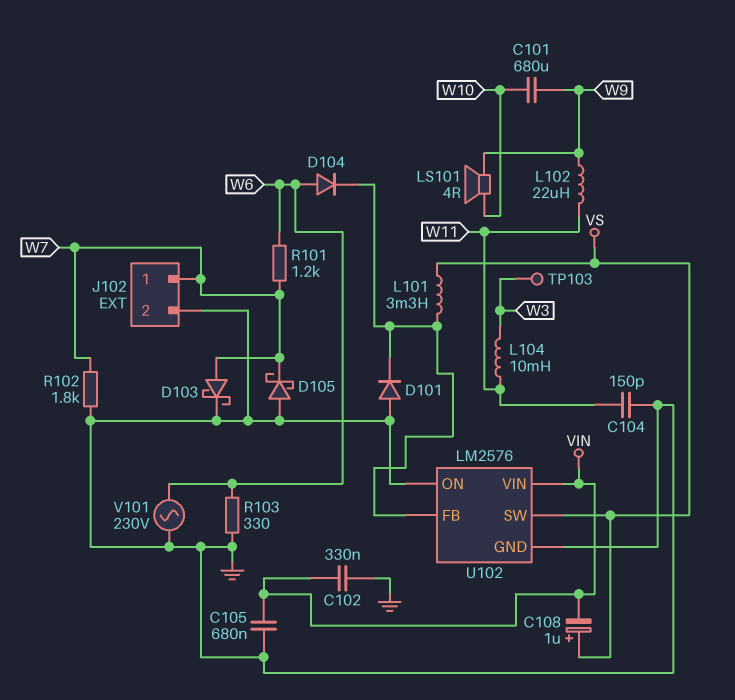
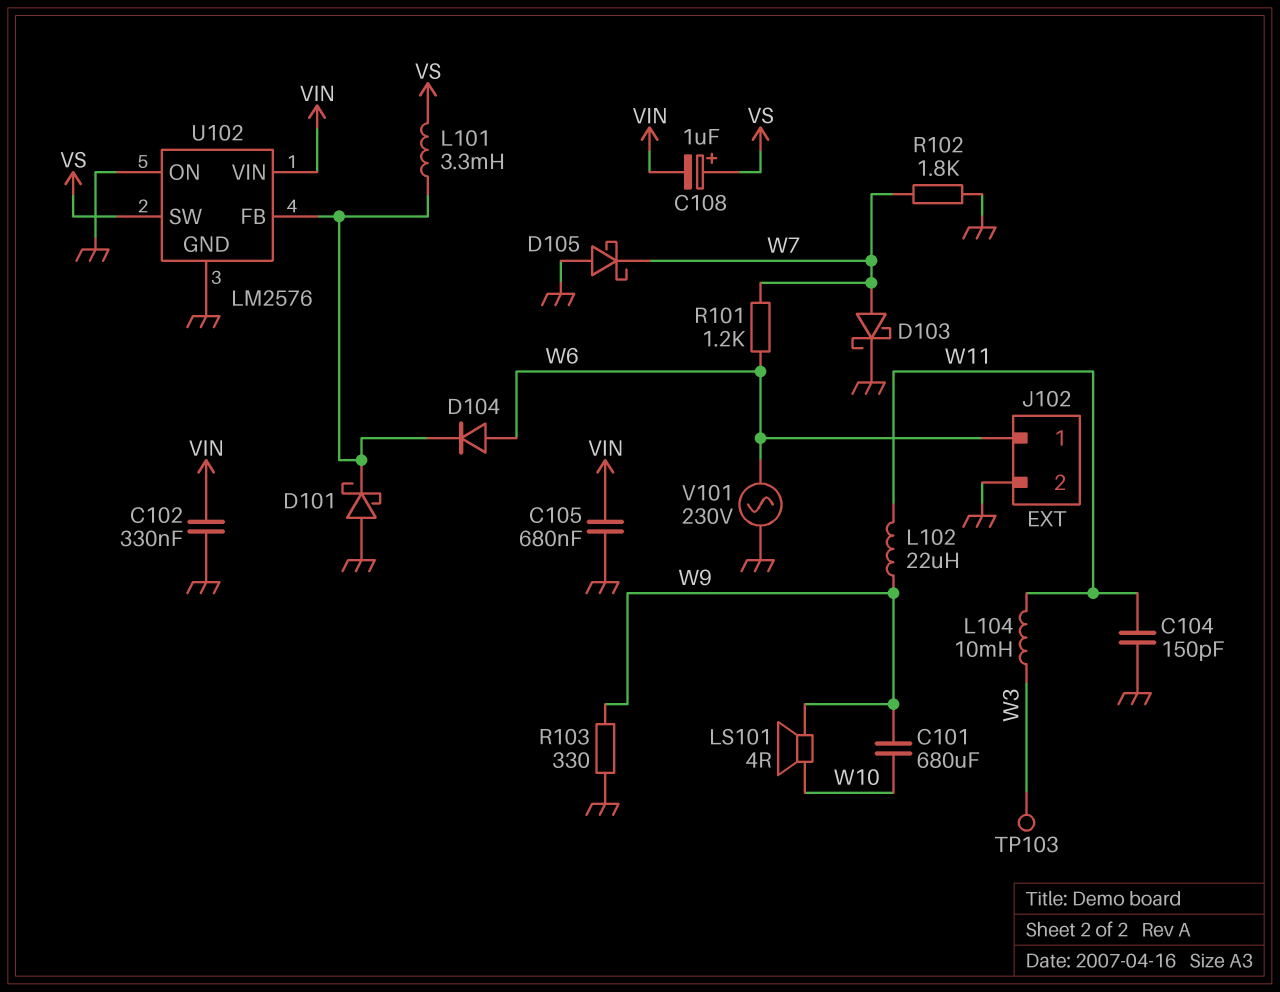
D101: diode (A GND, K U102/FB) -> schottky (A GND, K U102/FB)
J102 pin 1: W7 -> W6
R103: 330 (GND, W6) -> 330 (GND, W9)

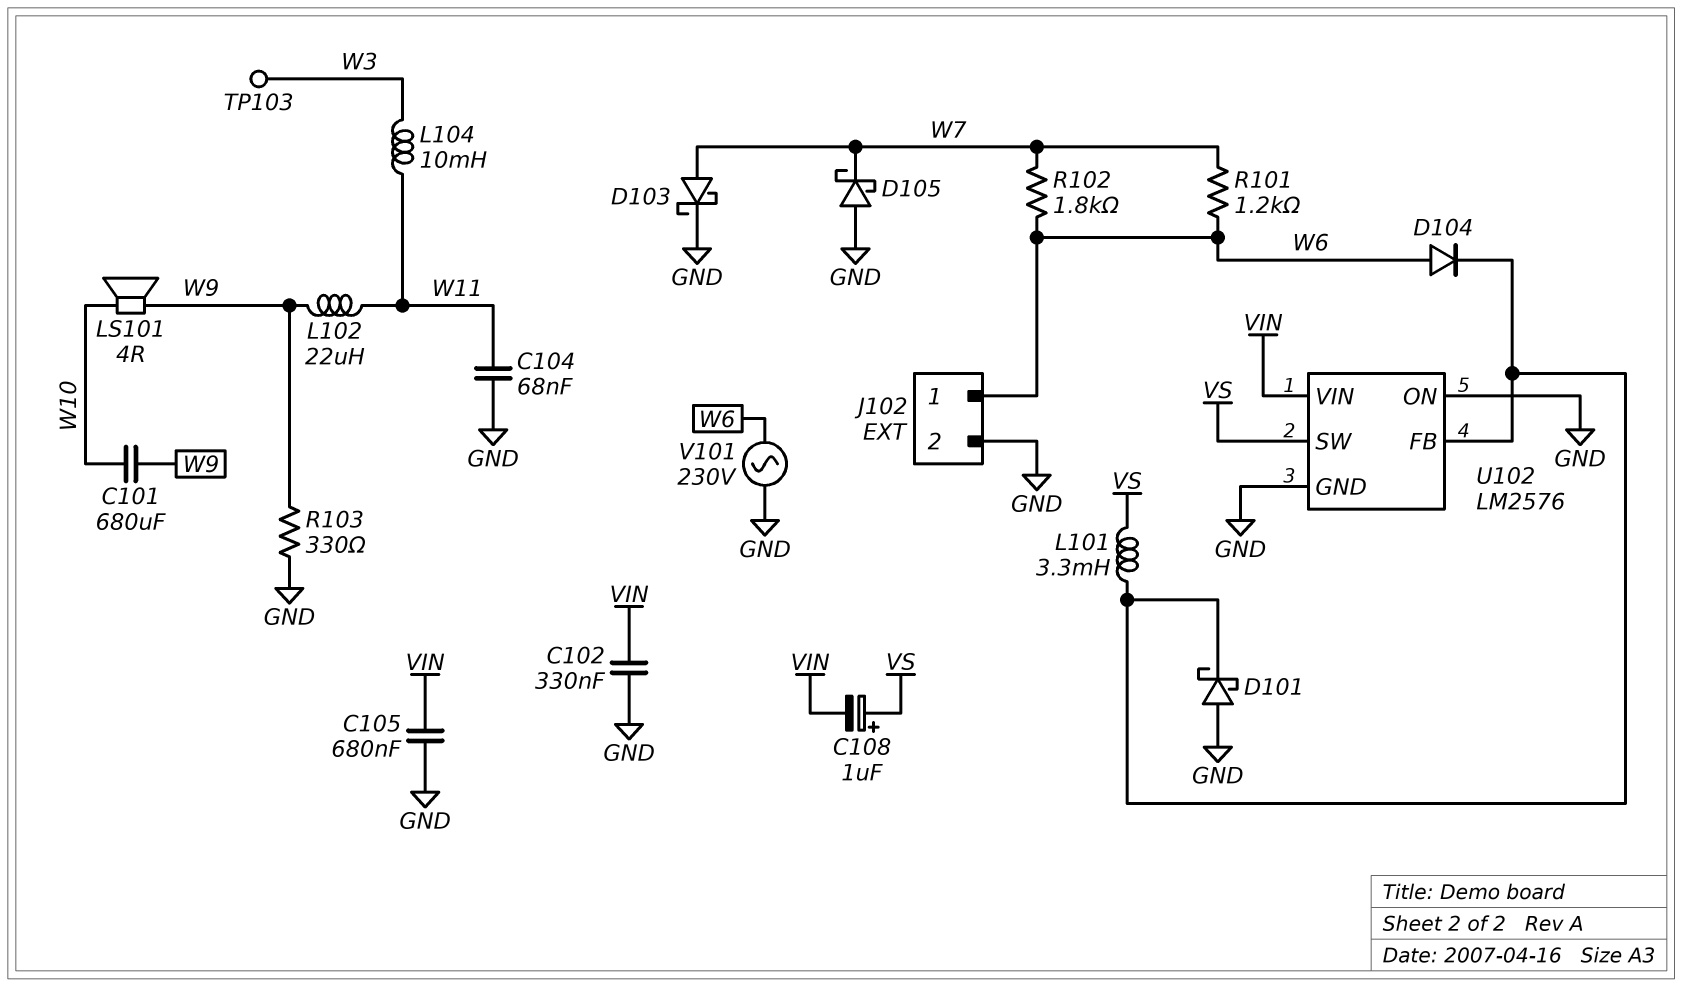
C104: 150pF (GND, W11) -> 68nF (GND, W11)
R102: 1.8k (GND, W7) -> 1.8k (W6, W7)

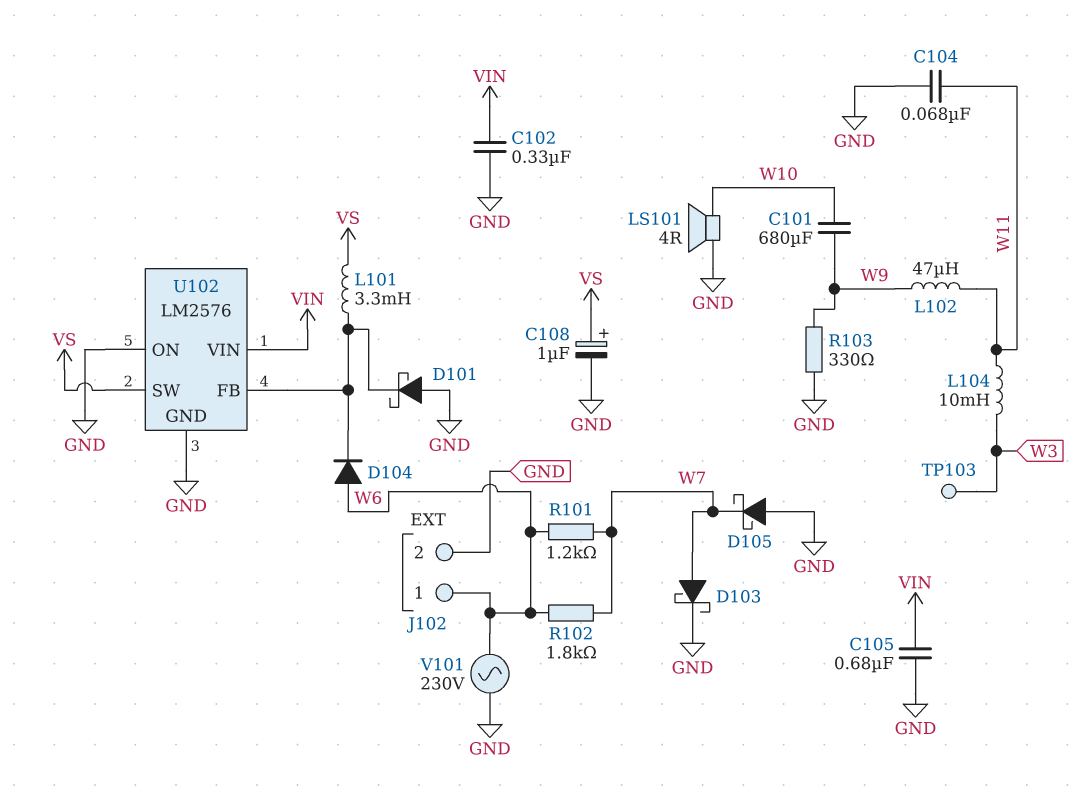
C108: 1uF (plus VS, minus VIN) -> 1uF (plus VS, minus GND)
L102: 22uH (W9, W11) -> 47uH (W9, W11)
LS101: speaker 4R (W9, W10) -> speaker 4R (GND, W10)

